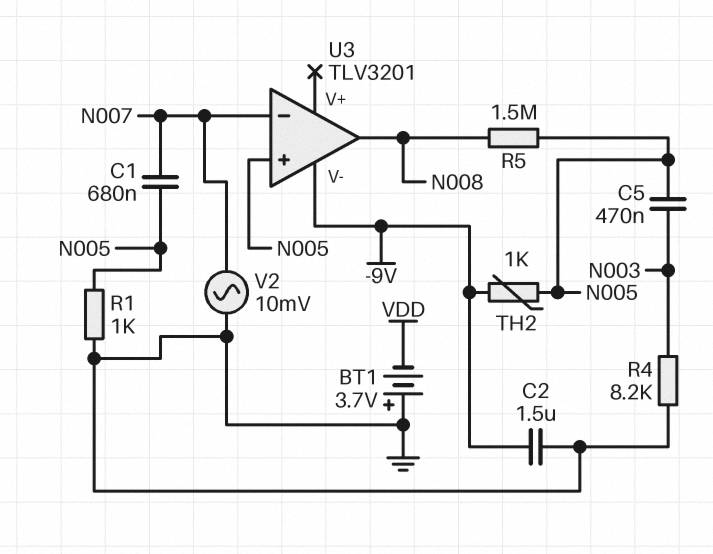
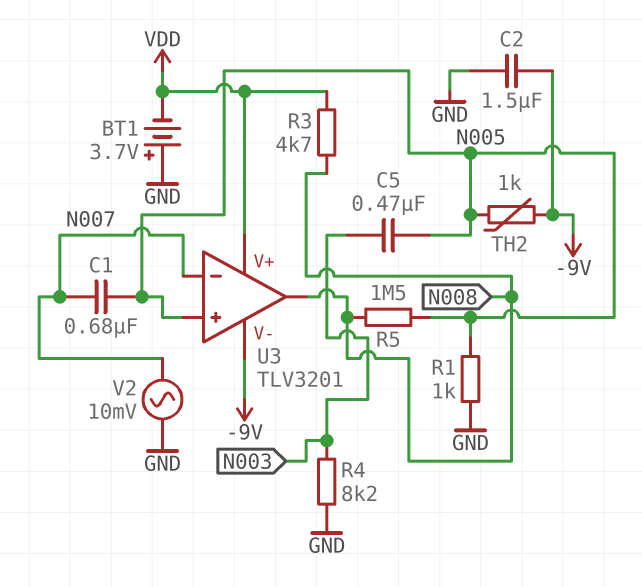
R3: none -> 4.7k (N008, VDD)
U3 pin V+: none -> VDD

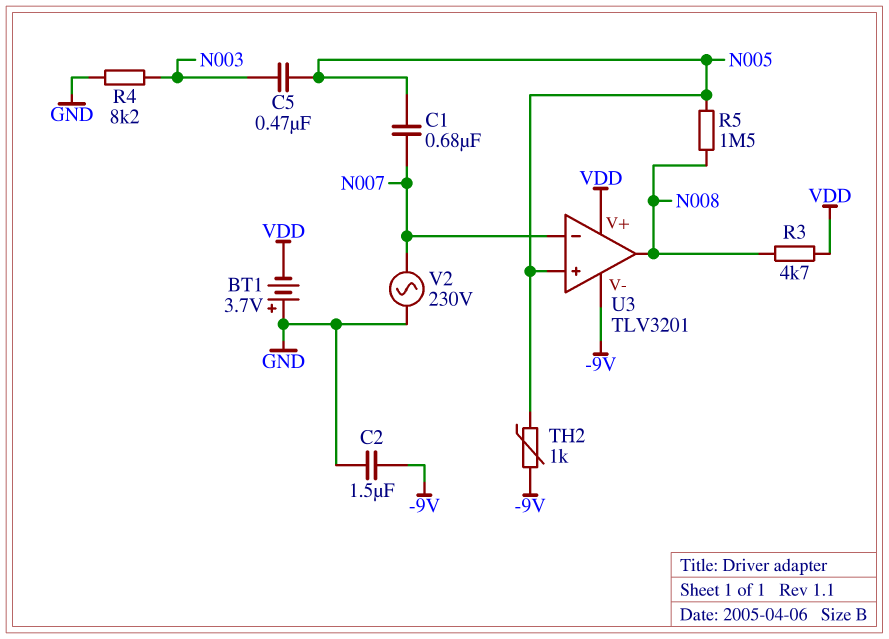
R1: 1k (GND, N005) -> none
V2: AC 10mV (GND, N007) -> AC 230V (GND, N007)

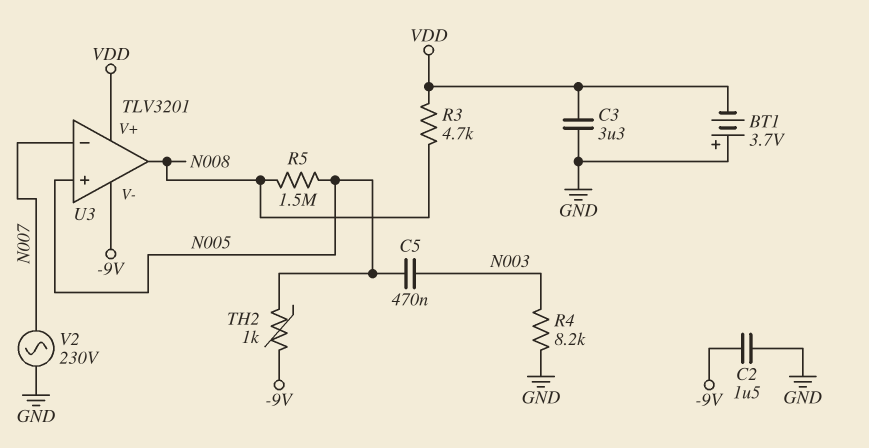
C1: 680nF (N005, N007) -> none
C3: none -> 3.3uF (GND, VDD)

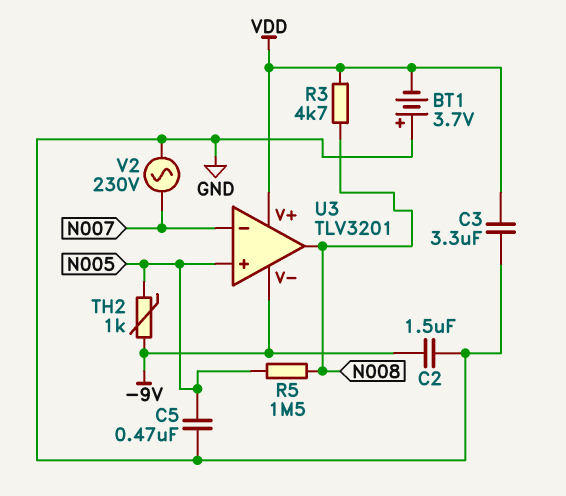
C5: 470nF (N003, N005) -> 470nF (GND, N005)
R4: 8.2k (GND, N003) -> none

